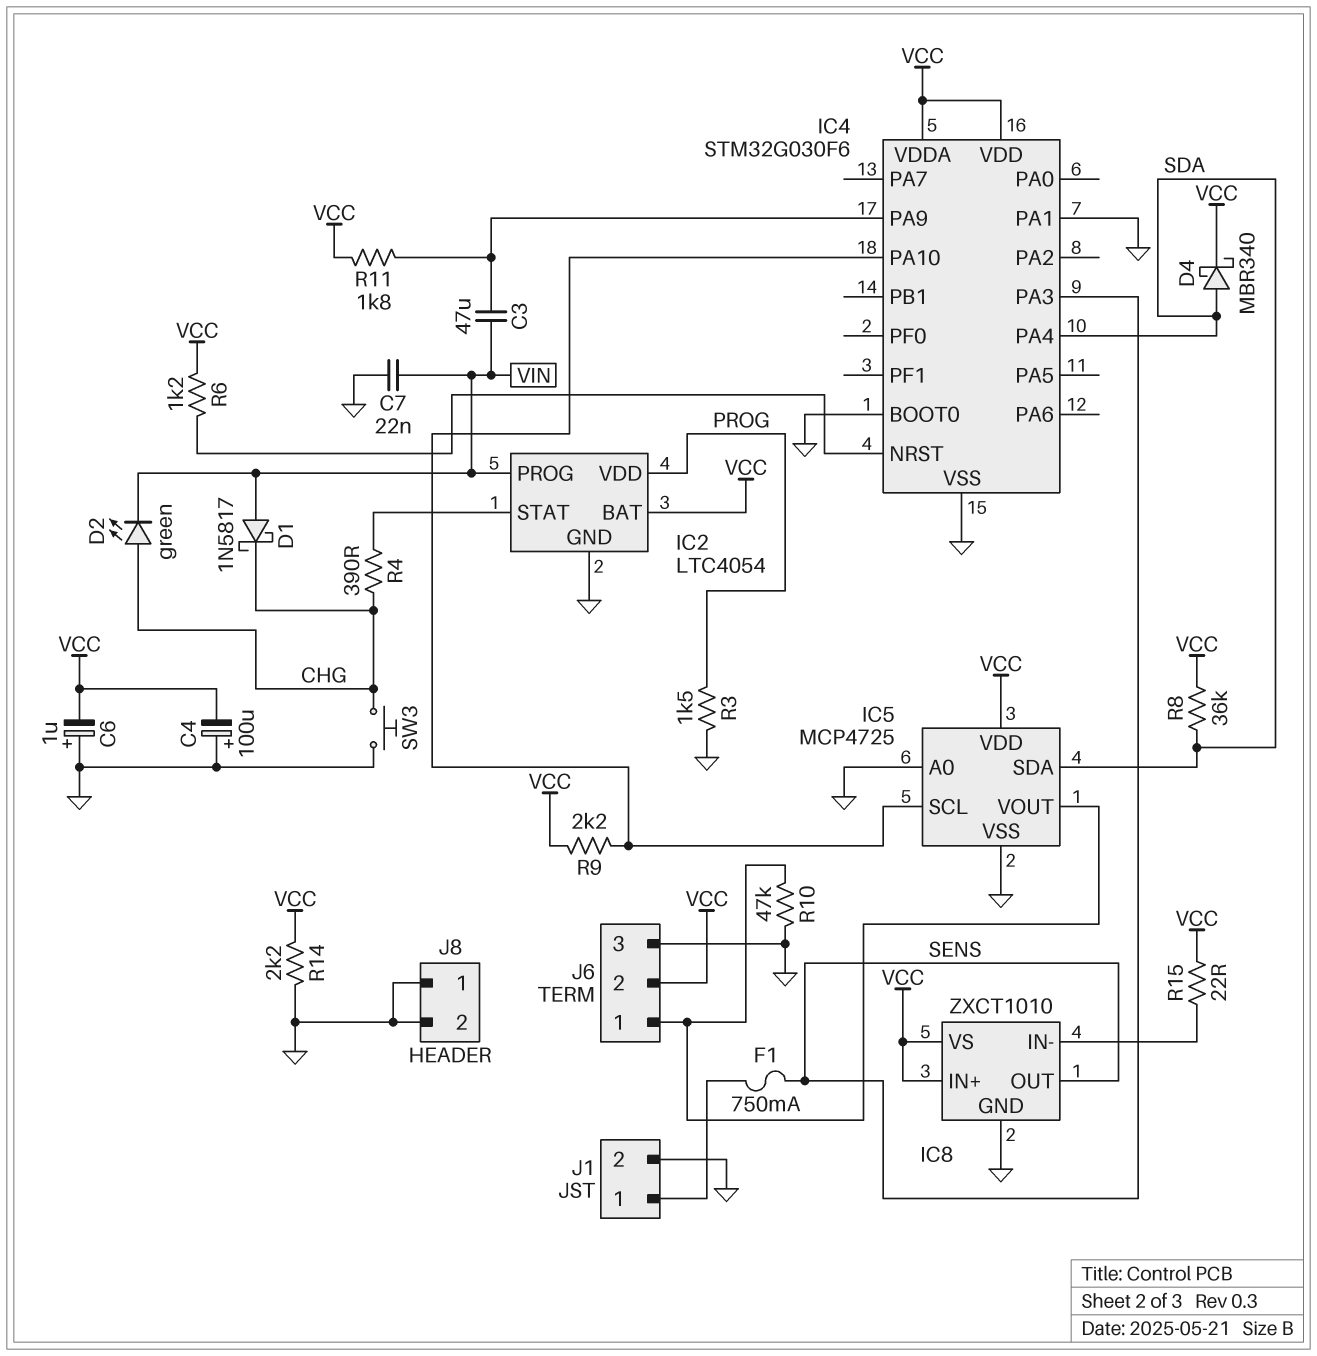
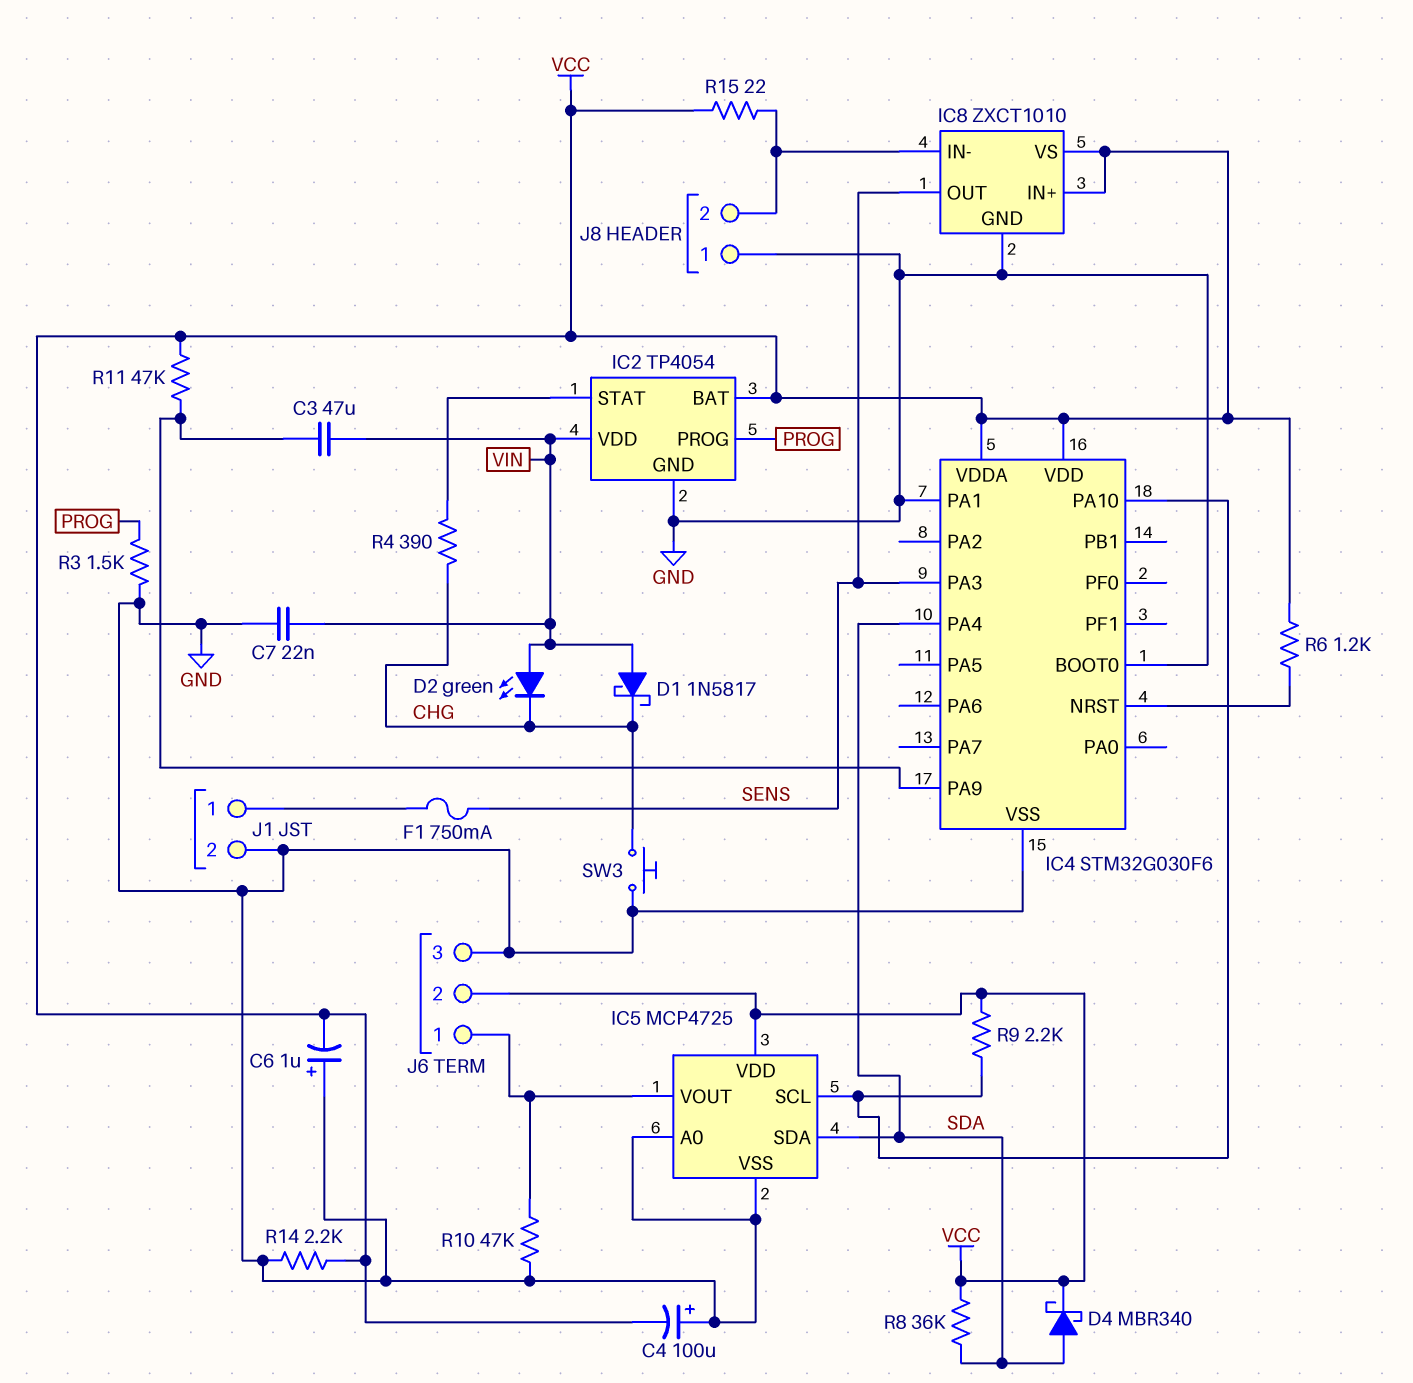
D2: LED green (A CHG, K VIN) -> LED green (A VIN, K CHG)
IC2: LTC4054 -> TP4054
IC2 pin PROG: VIN -> PROG
IC2 pin VDD: PROG -> VIN
J8 pin 2: GND -> IC8/IN-
R11: 1.8k (IC4/PA9, VCC) -> 47k (IC4/PA9, VCC)

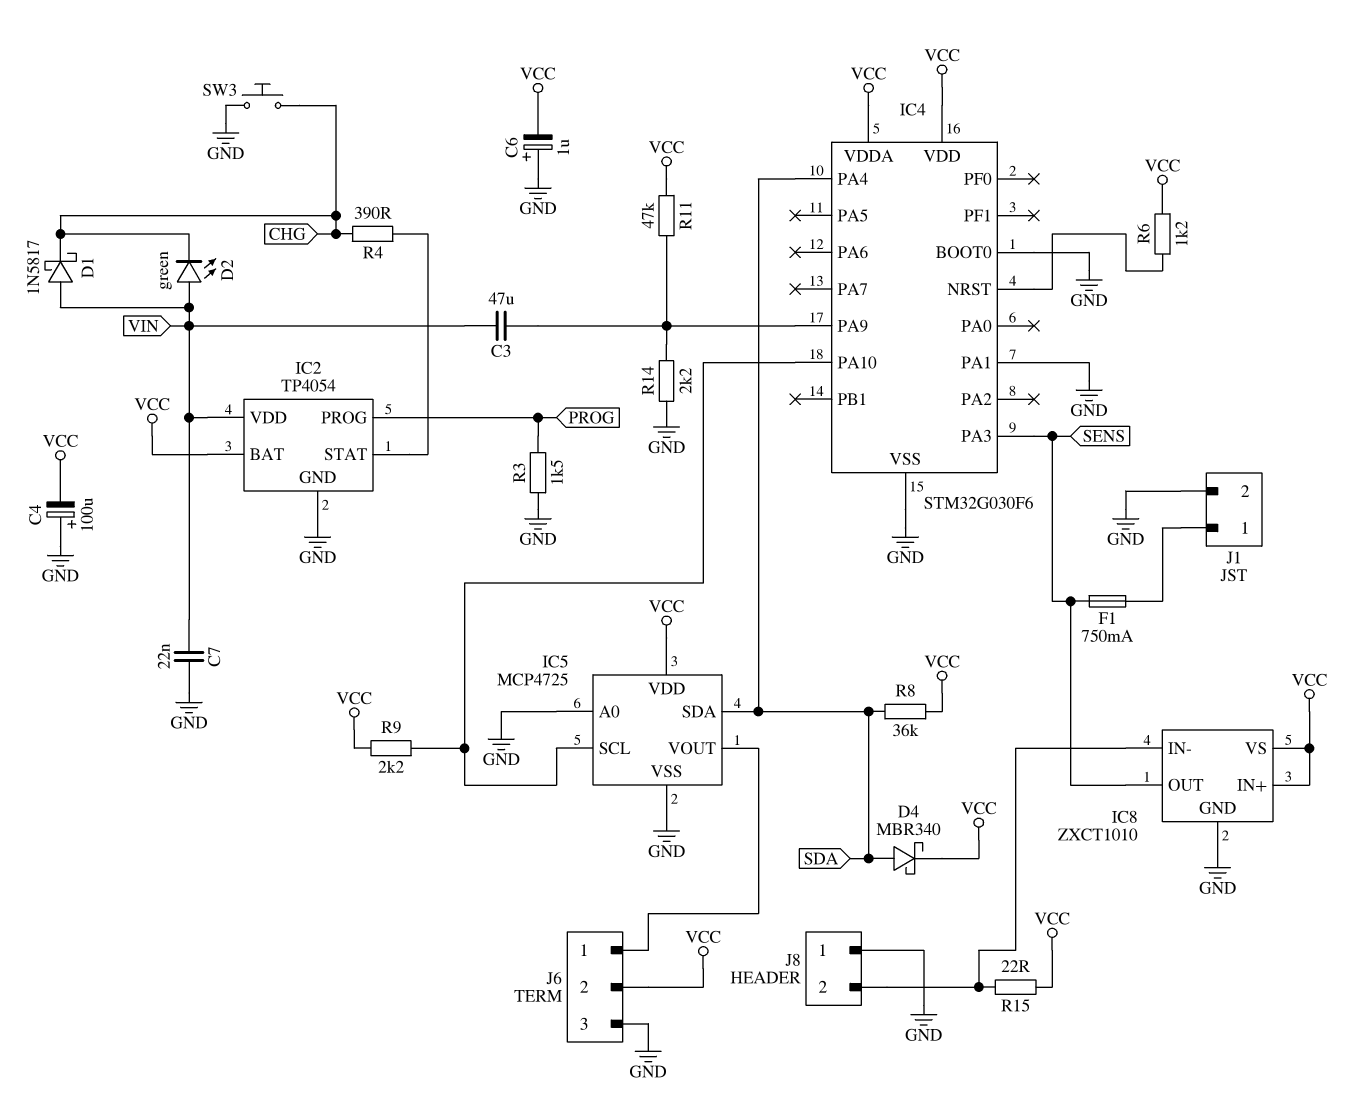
R10: 47k (GND, IC5/VOUT) -> none
R14: 2.2k (GND, VCC) -> 2.2k (GND, IC4/PA9)

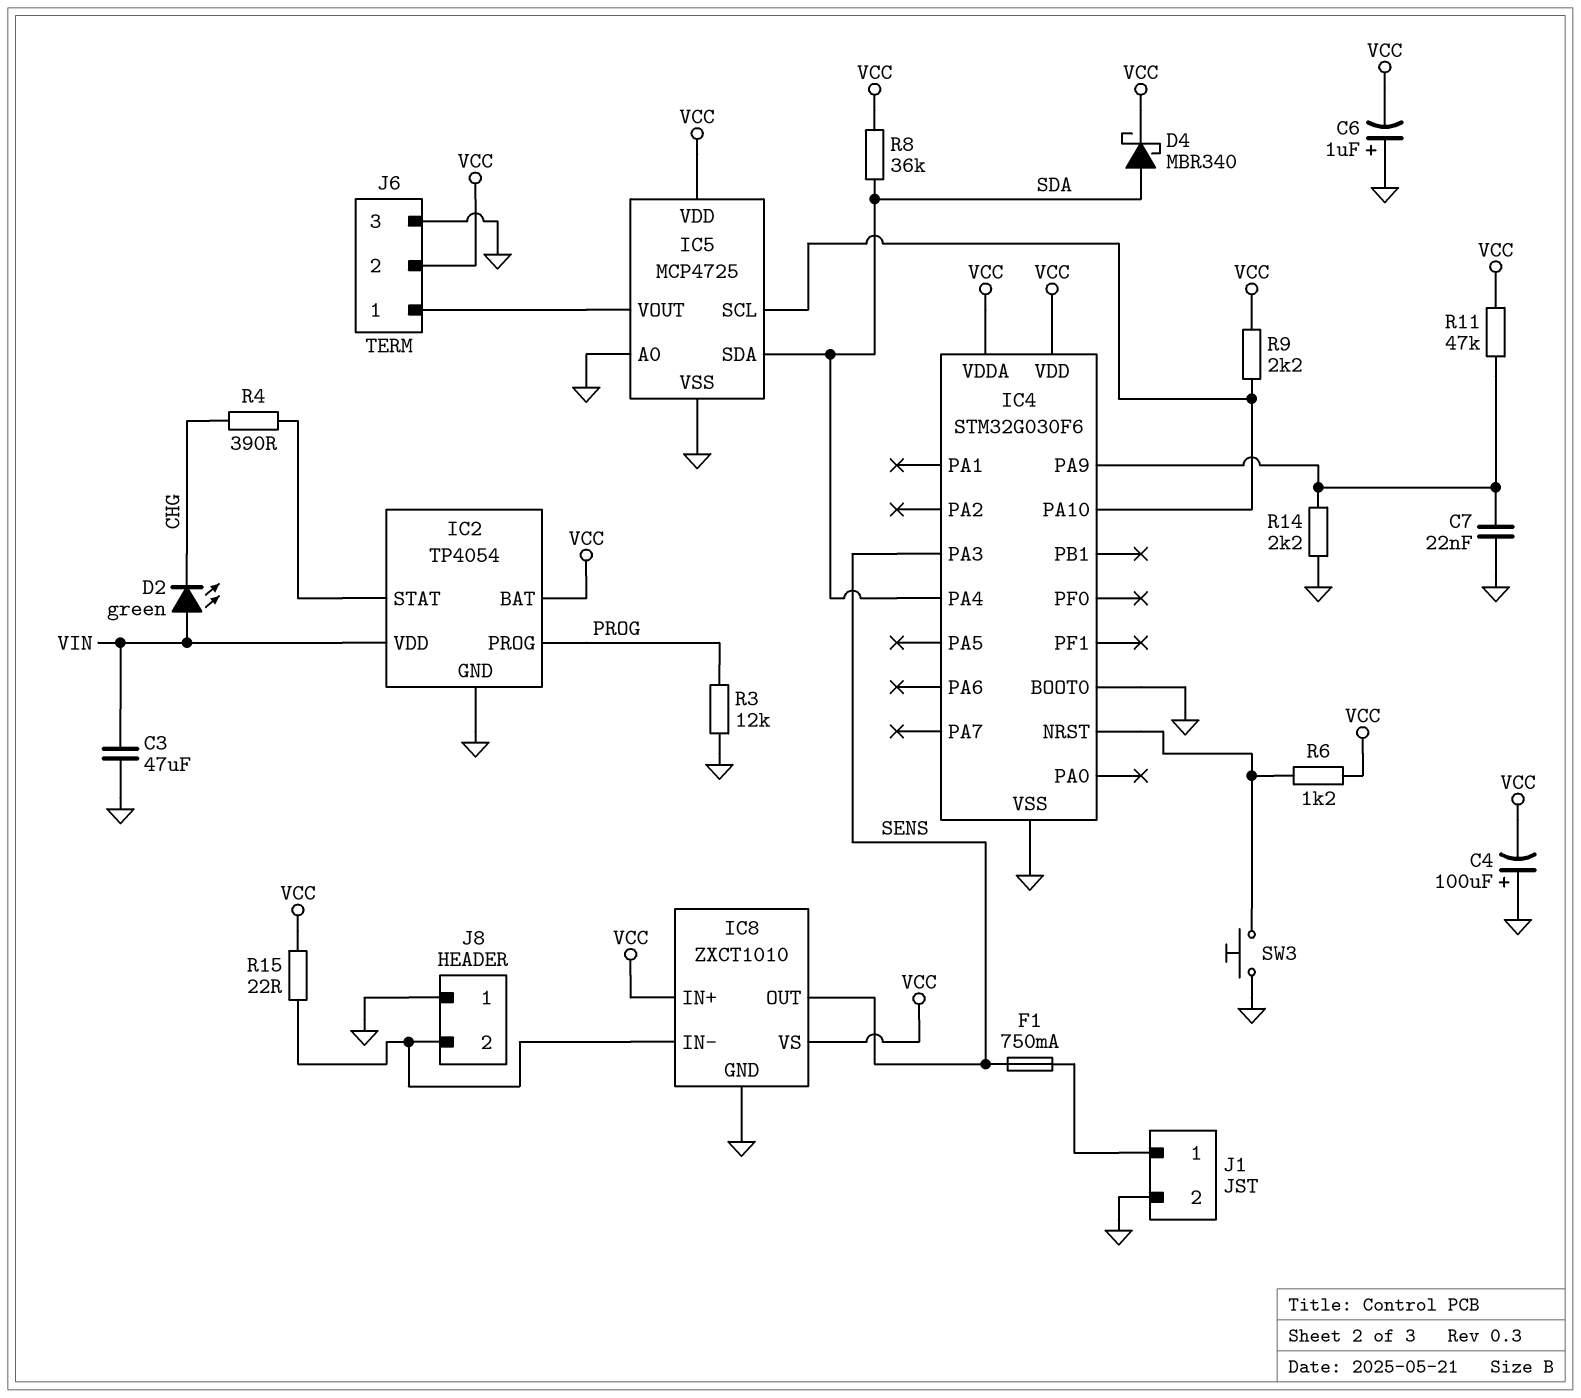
C3: 47uF (IC4/PA9, VIN) -> 47uF (GND, VIN)
C7: 22nF (GND, VIN) -> 22nF (GND, IC4/PA9)
D1: schottky 1N5817 (A VIN, K CHG) -> none
IC4 pin PA1: GND -> none
R3: 1.5k (GND, PROG) -> 12k (GND, PROG)
SW3: button (CHG, GND) -> button (GND, IC4/NRST)

